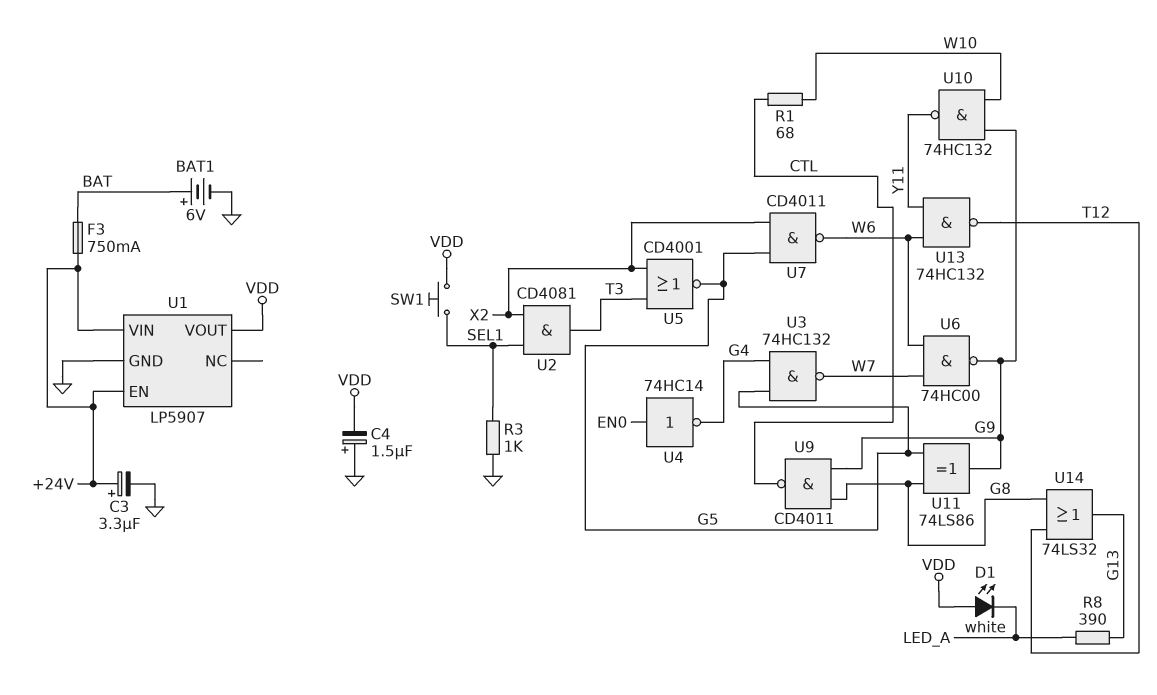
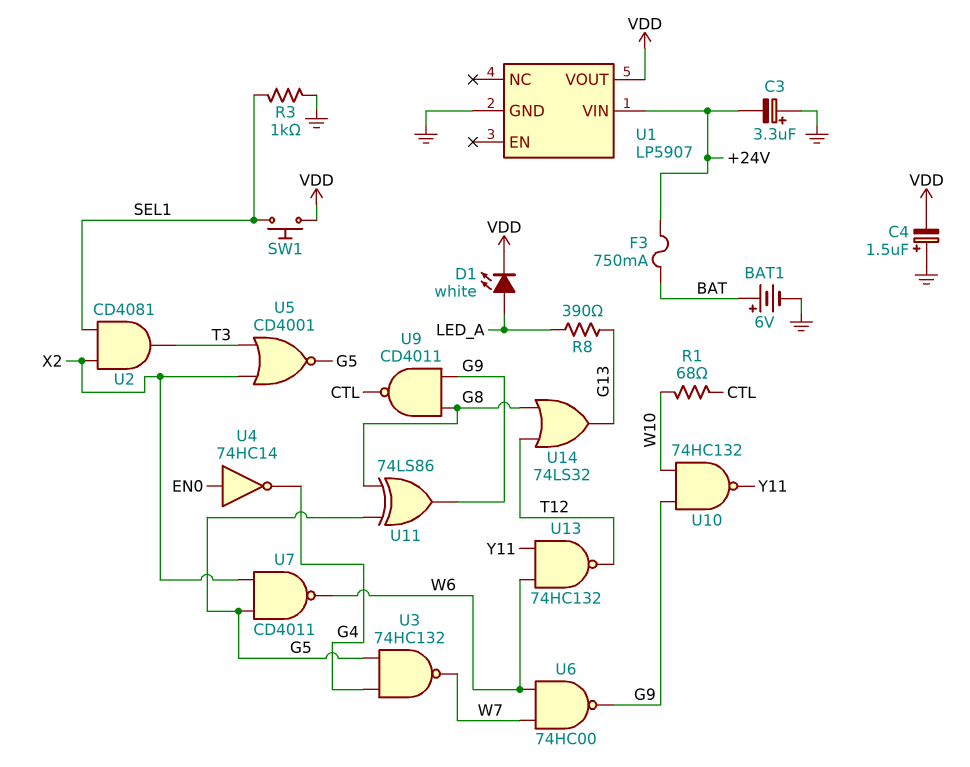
C3: 3.3uF (plus +24V, minus GND) -> 3.3uF (plus GND, minus +24V)
D1: LED white (A VDD, K LED_A) -> LED white (A LED_A, K VDD)
U1 pin EN: +24V -> none

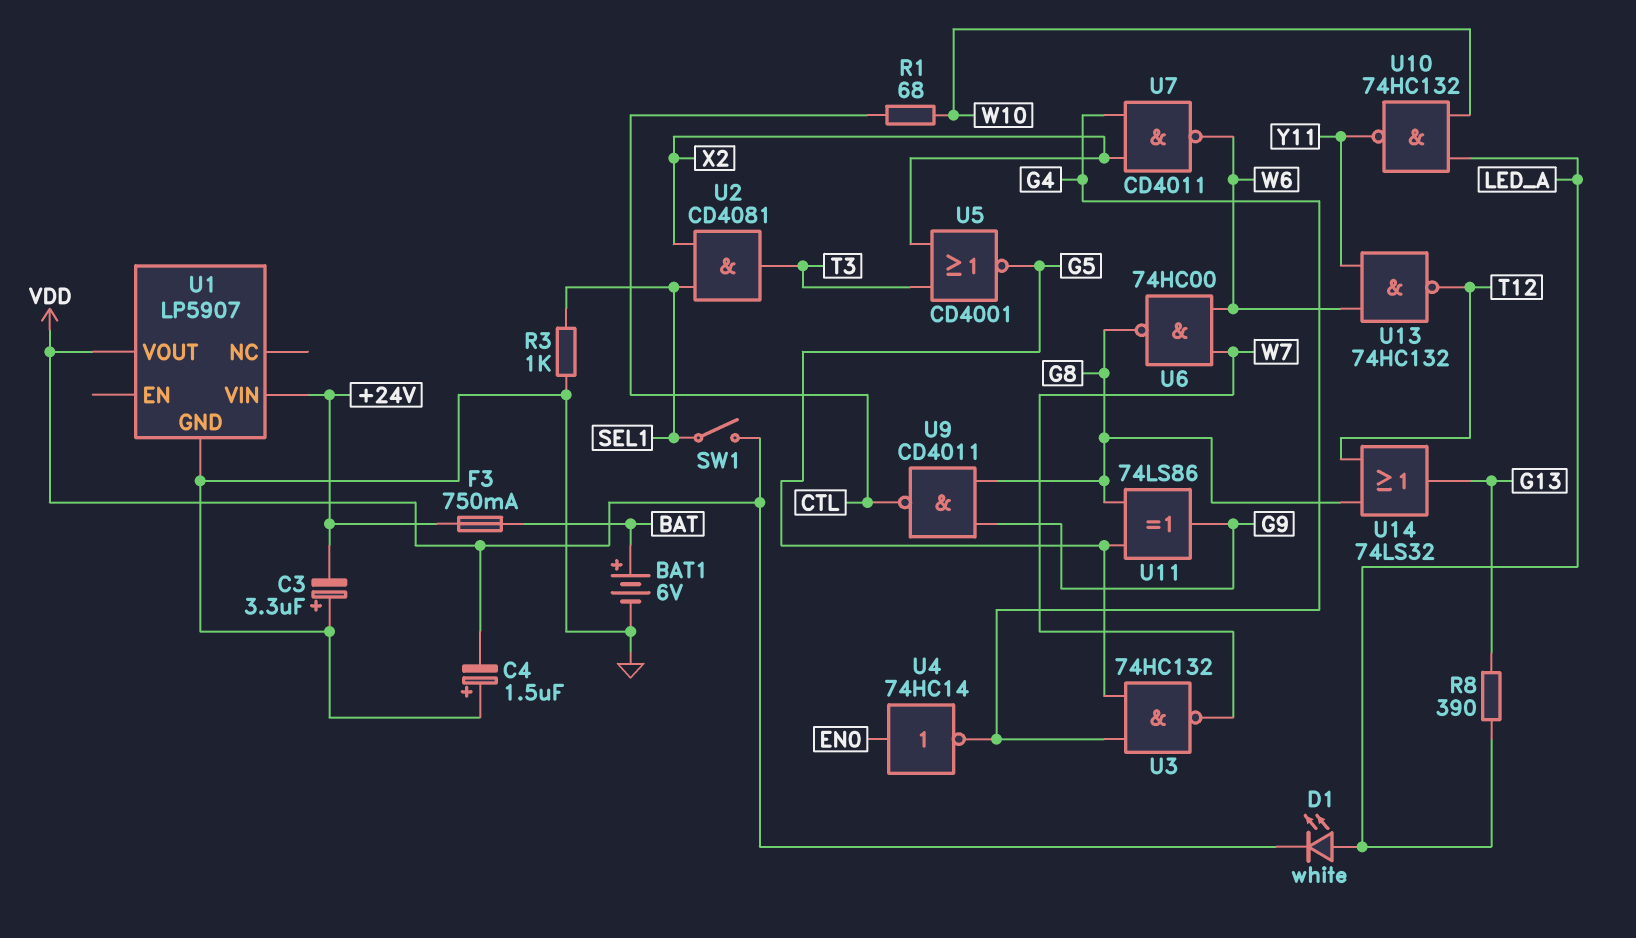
SW1: button (SEL1, VDD) -> switch (SEL1, VDD)
U6: NAND 74HC00 (in W6, in W7, out G9) -> NAND 74HC00 (in W6, in W7, out G8)
U7: NAND CD4011 (in G5, in X2, out W6) -> NAND CD4011 (in G4, in X2, out W6)
U10: NAND 74HC132 (in G9, in W10, out Y11) -> NAND 74HC132 (in LED_A, in W10, out Y11)

